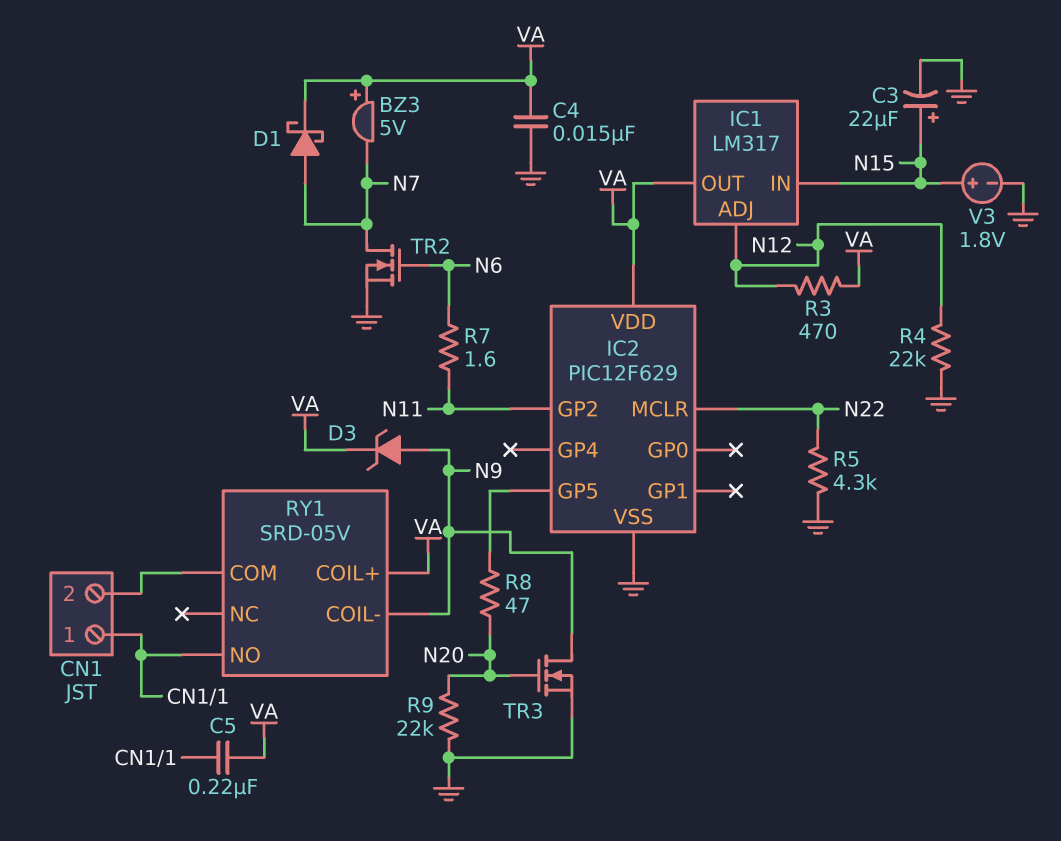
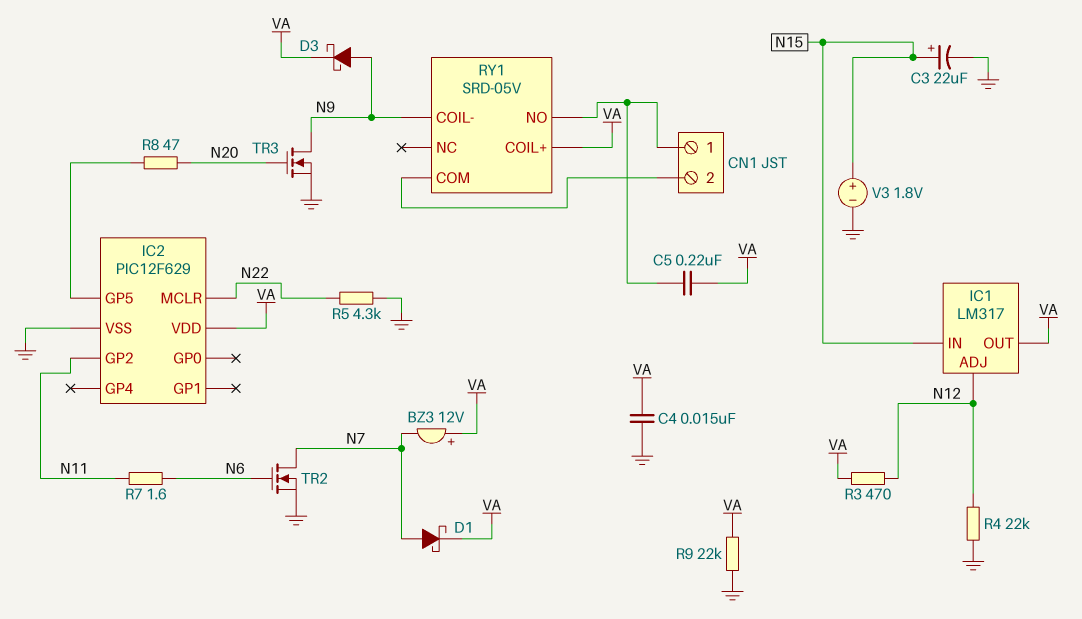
BZ3: buzzer 5V (plus VA, minus N7) -> buzzer 12V (plus VA, minus N7)
D3: zener (A N9, K VA) -> schottky (A N9, K VA)
R9: 22k (GND, N20) -> 22k (GND, VA)

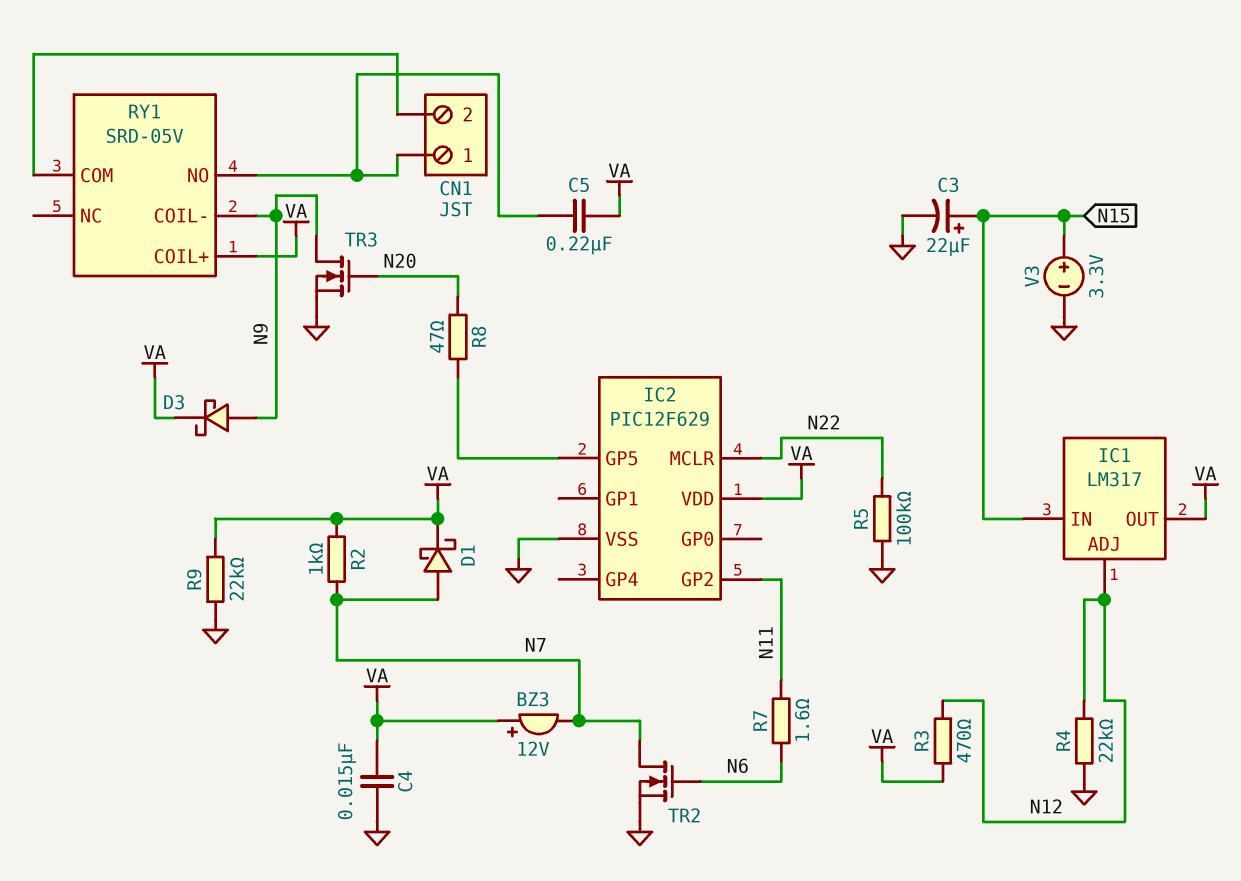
R2: none -> 1k (N7, VA)
R5: 4.3k (GND, N22) -> 100k (GND, N22)
V3: 1.8V (plus N15, minus GND) -> 3.3V (plus N15, minus GND)

